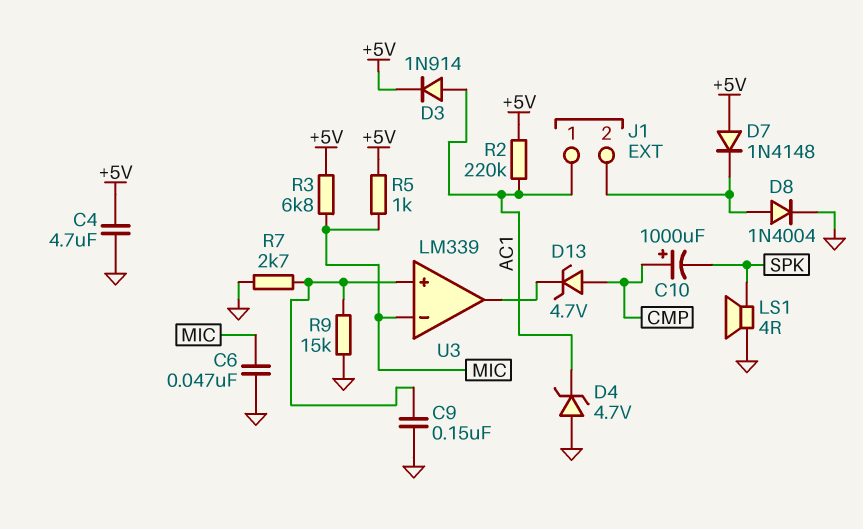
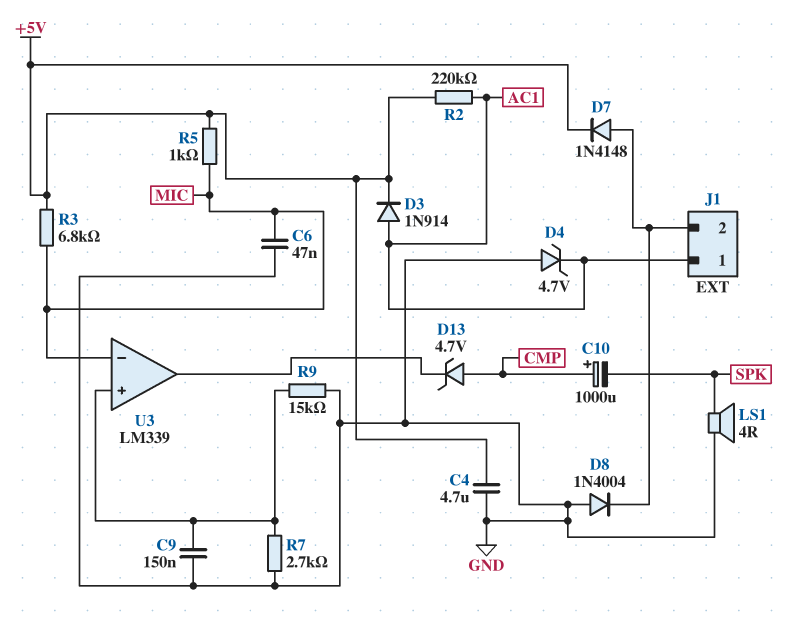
D7: diode 1N4148 (A +5V, K J1/2) -> diode 1N4148 (A J1/2, K +5V)
D8: diode 1N4004 (A J1/2, K GND) -> diode 1N4004 (A GND, K J1/2)

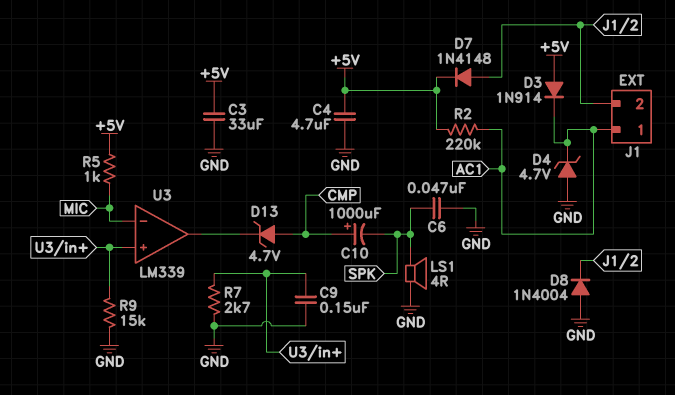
C3: none -> 33uF (+5V, GND)
C6: 47nF (GND, MIC) -> 47nF (GND, SPK)
D3: diode 1N914 (A AC1, K +5V) -> diode 1N914 (A +5V, K AC1)
R3: 6.8k (+5V, MIC) -> none

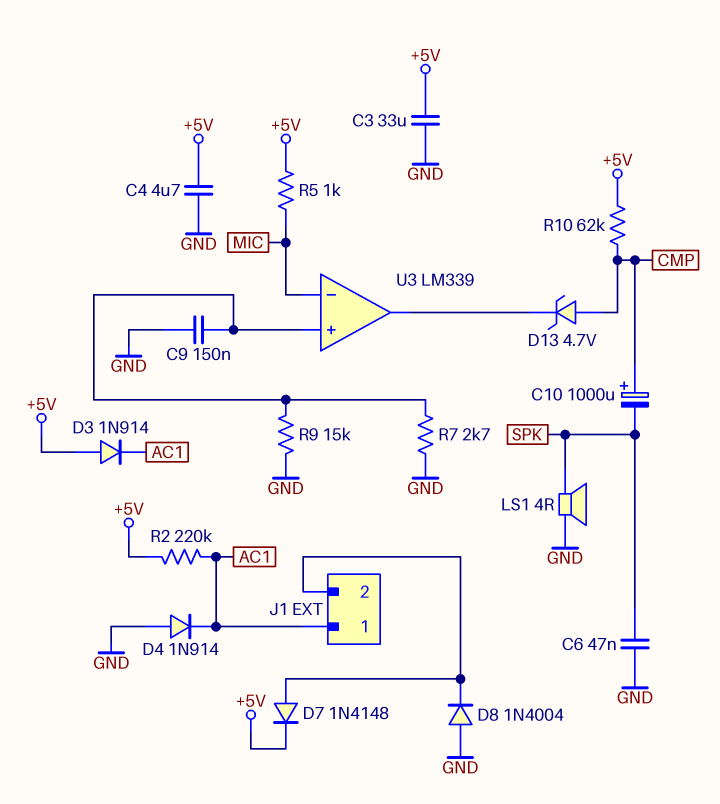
D4: zener 4.7V (A GND, K AC1) -> diode 1N914 (A GND, K AC1)
R10: none -> 62k (+5V, CMP)

